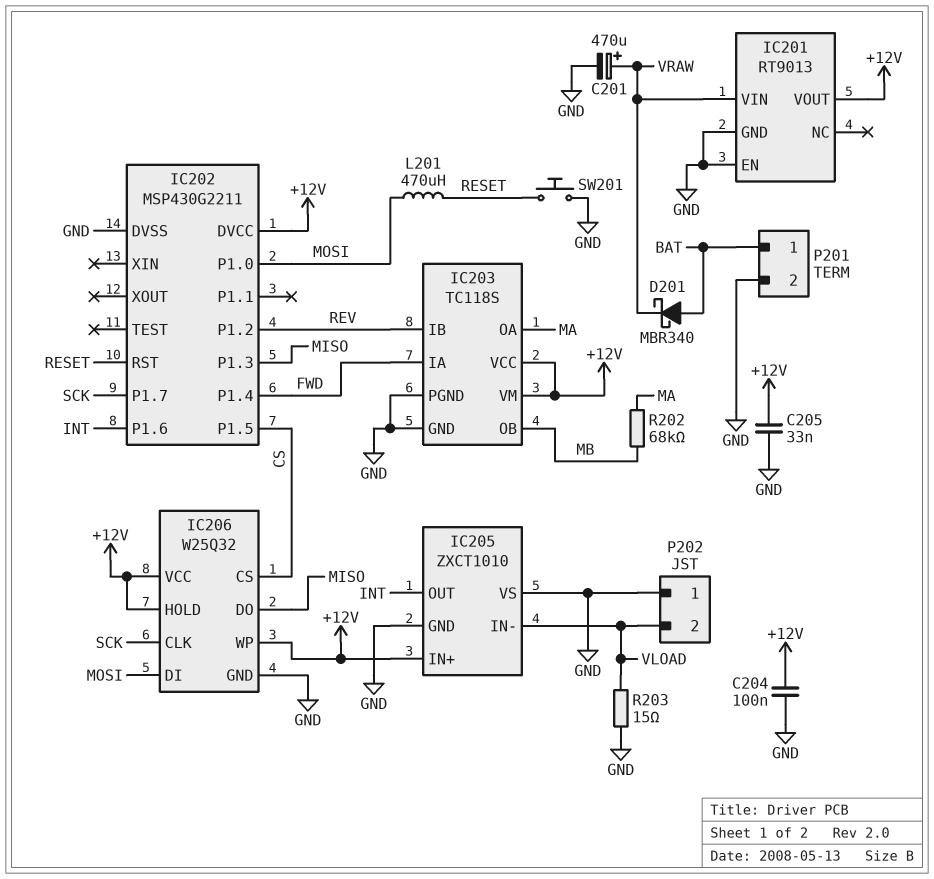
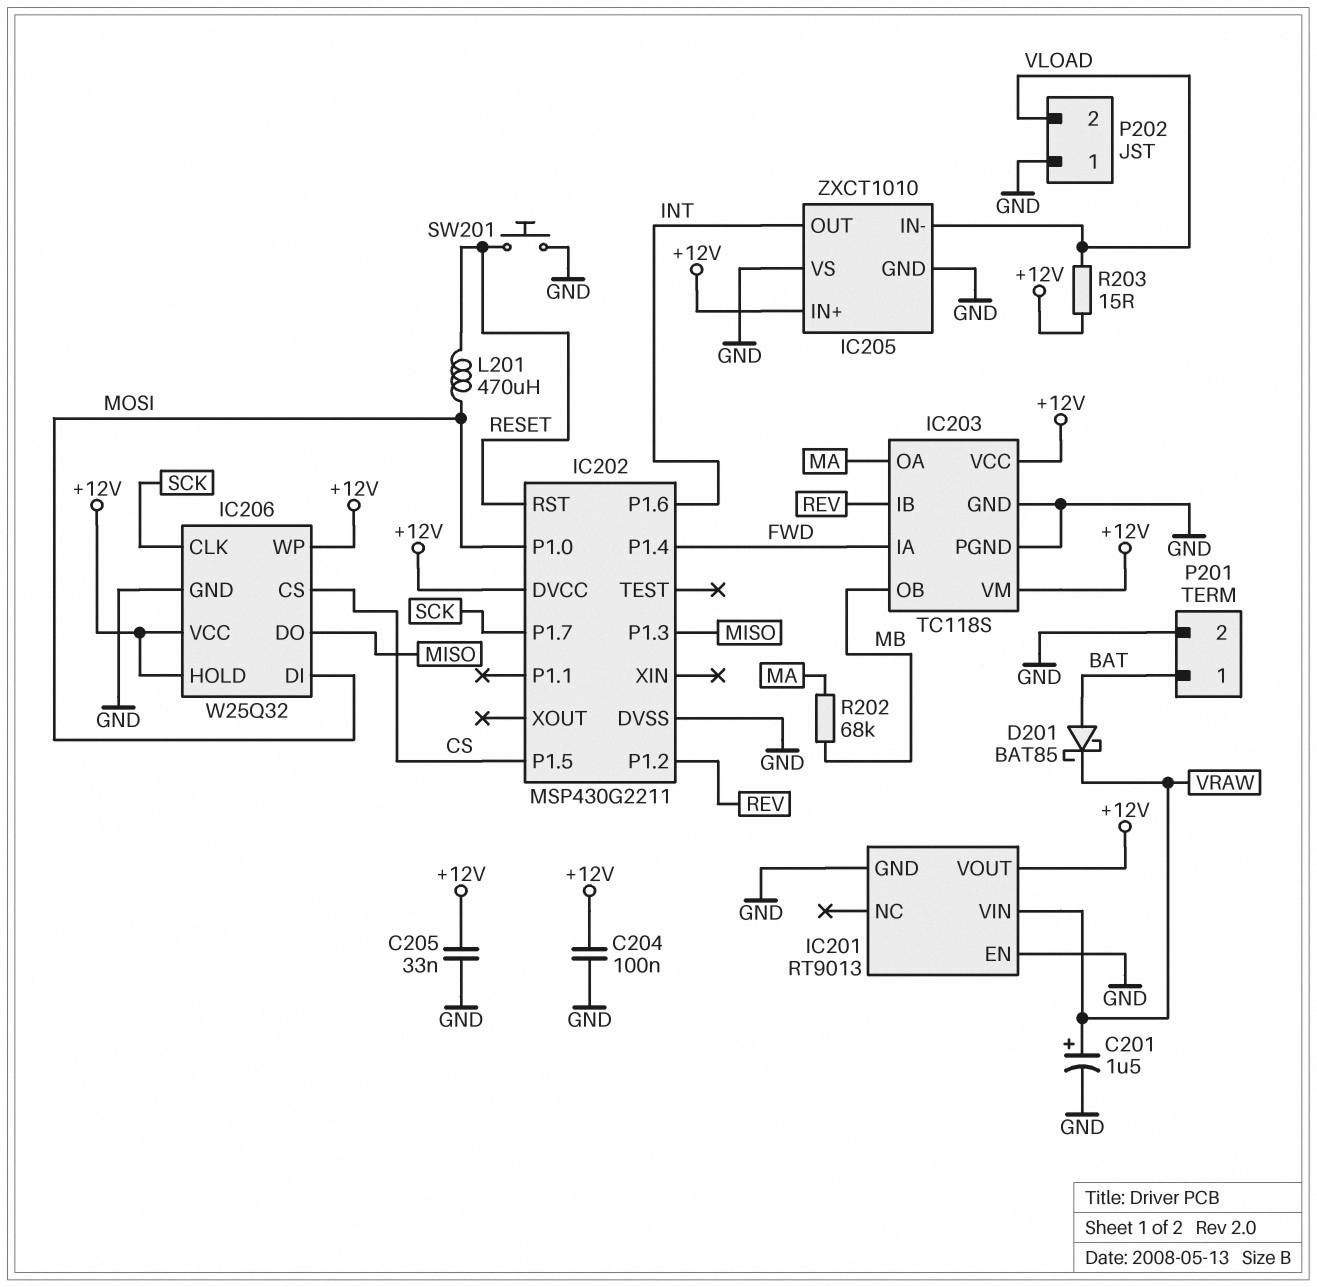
C201: 470uF (plus VRAW, minus GND) -> 1.5uF (plus VRAW, minus GND)
D201: schottky MBR340 (A BAT, K VRAW) -> schottky BAT85 (A BAT, K VRAW)
R203: 15 (GND, VLOAD) -> 15 (+12V, VLOAD)

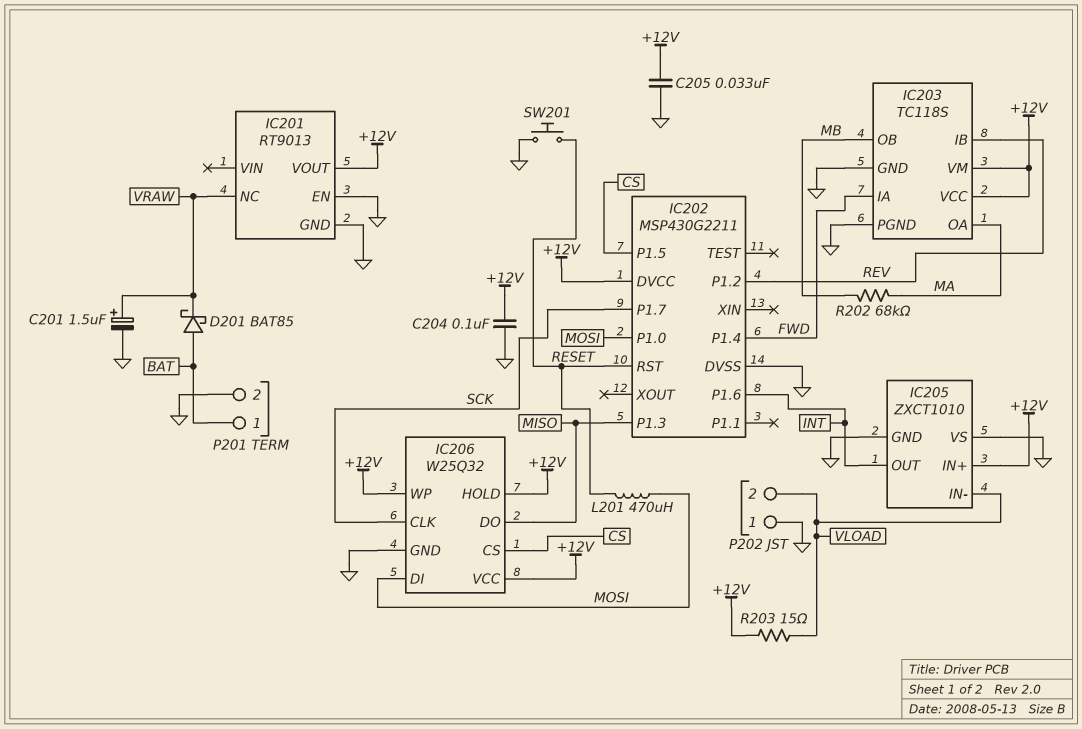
IC201 pin NC: none -> VRAW
IC201 pin VIN: VRAW -> none

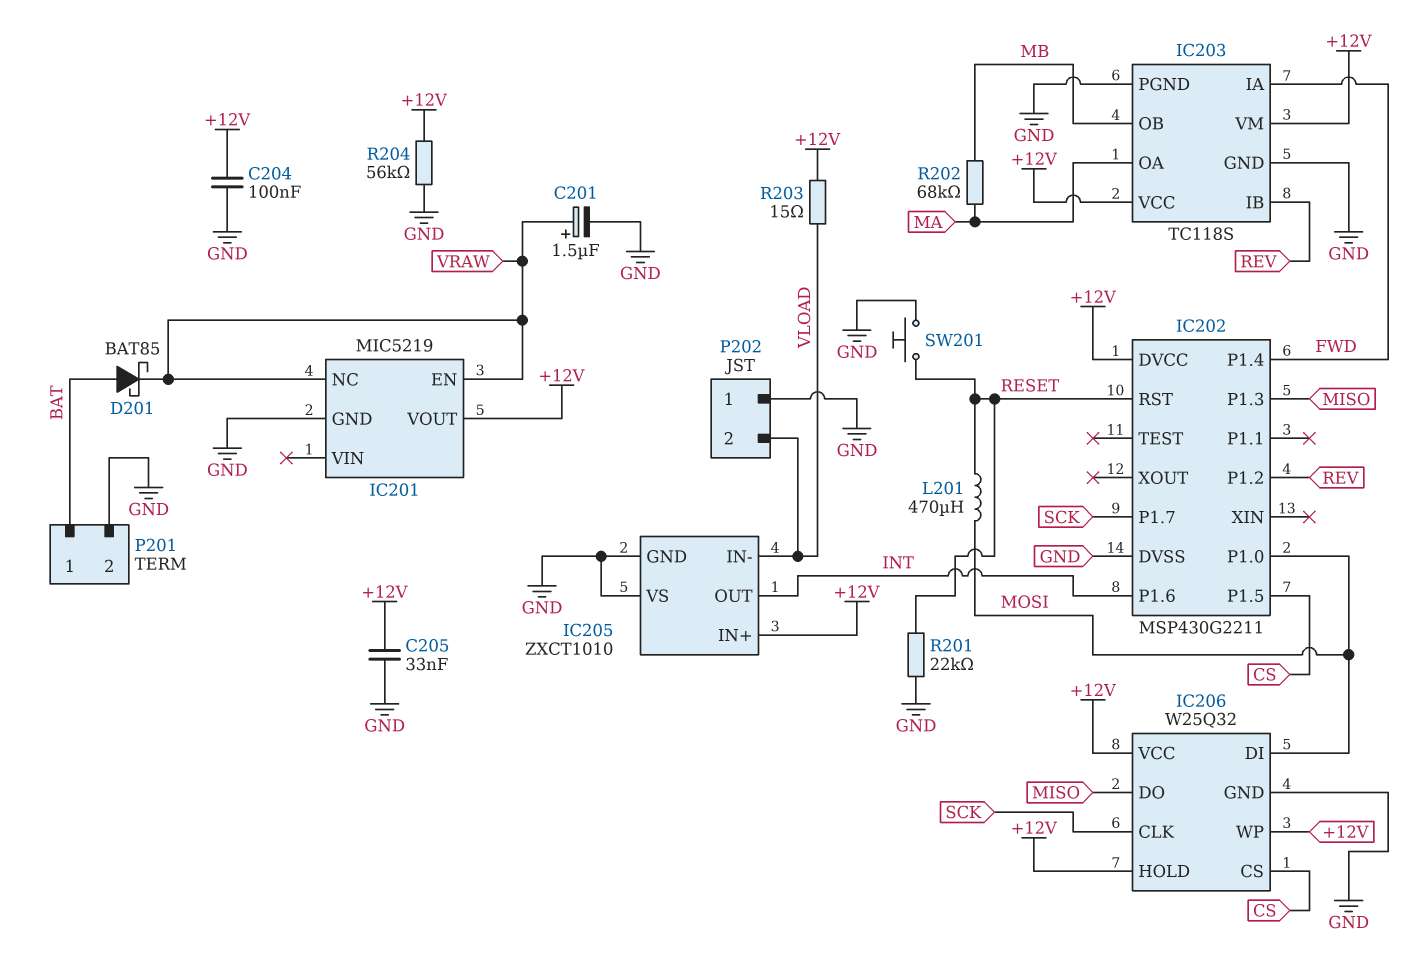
IC201: RT9013 -> MIC5219
IC201 pin EN: GND -> VRAW
R201: none -> 22k (GND, RESET)
R204: none -> 56k (+12V, GND)

